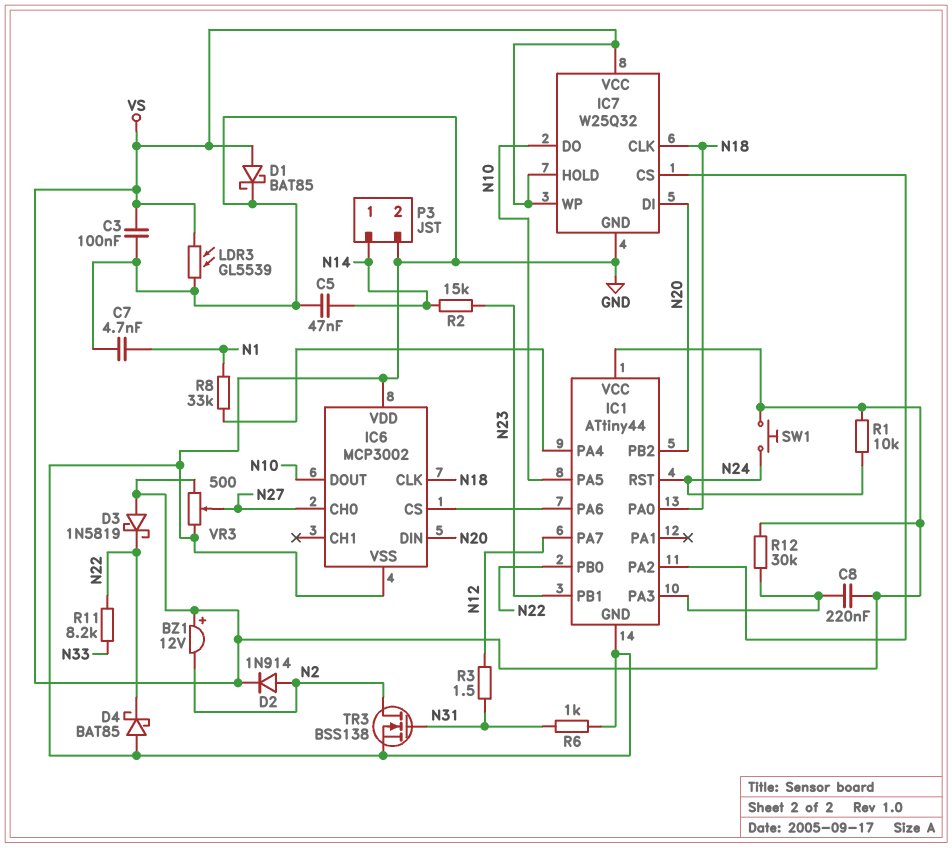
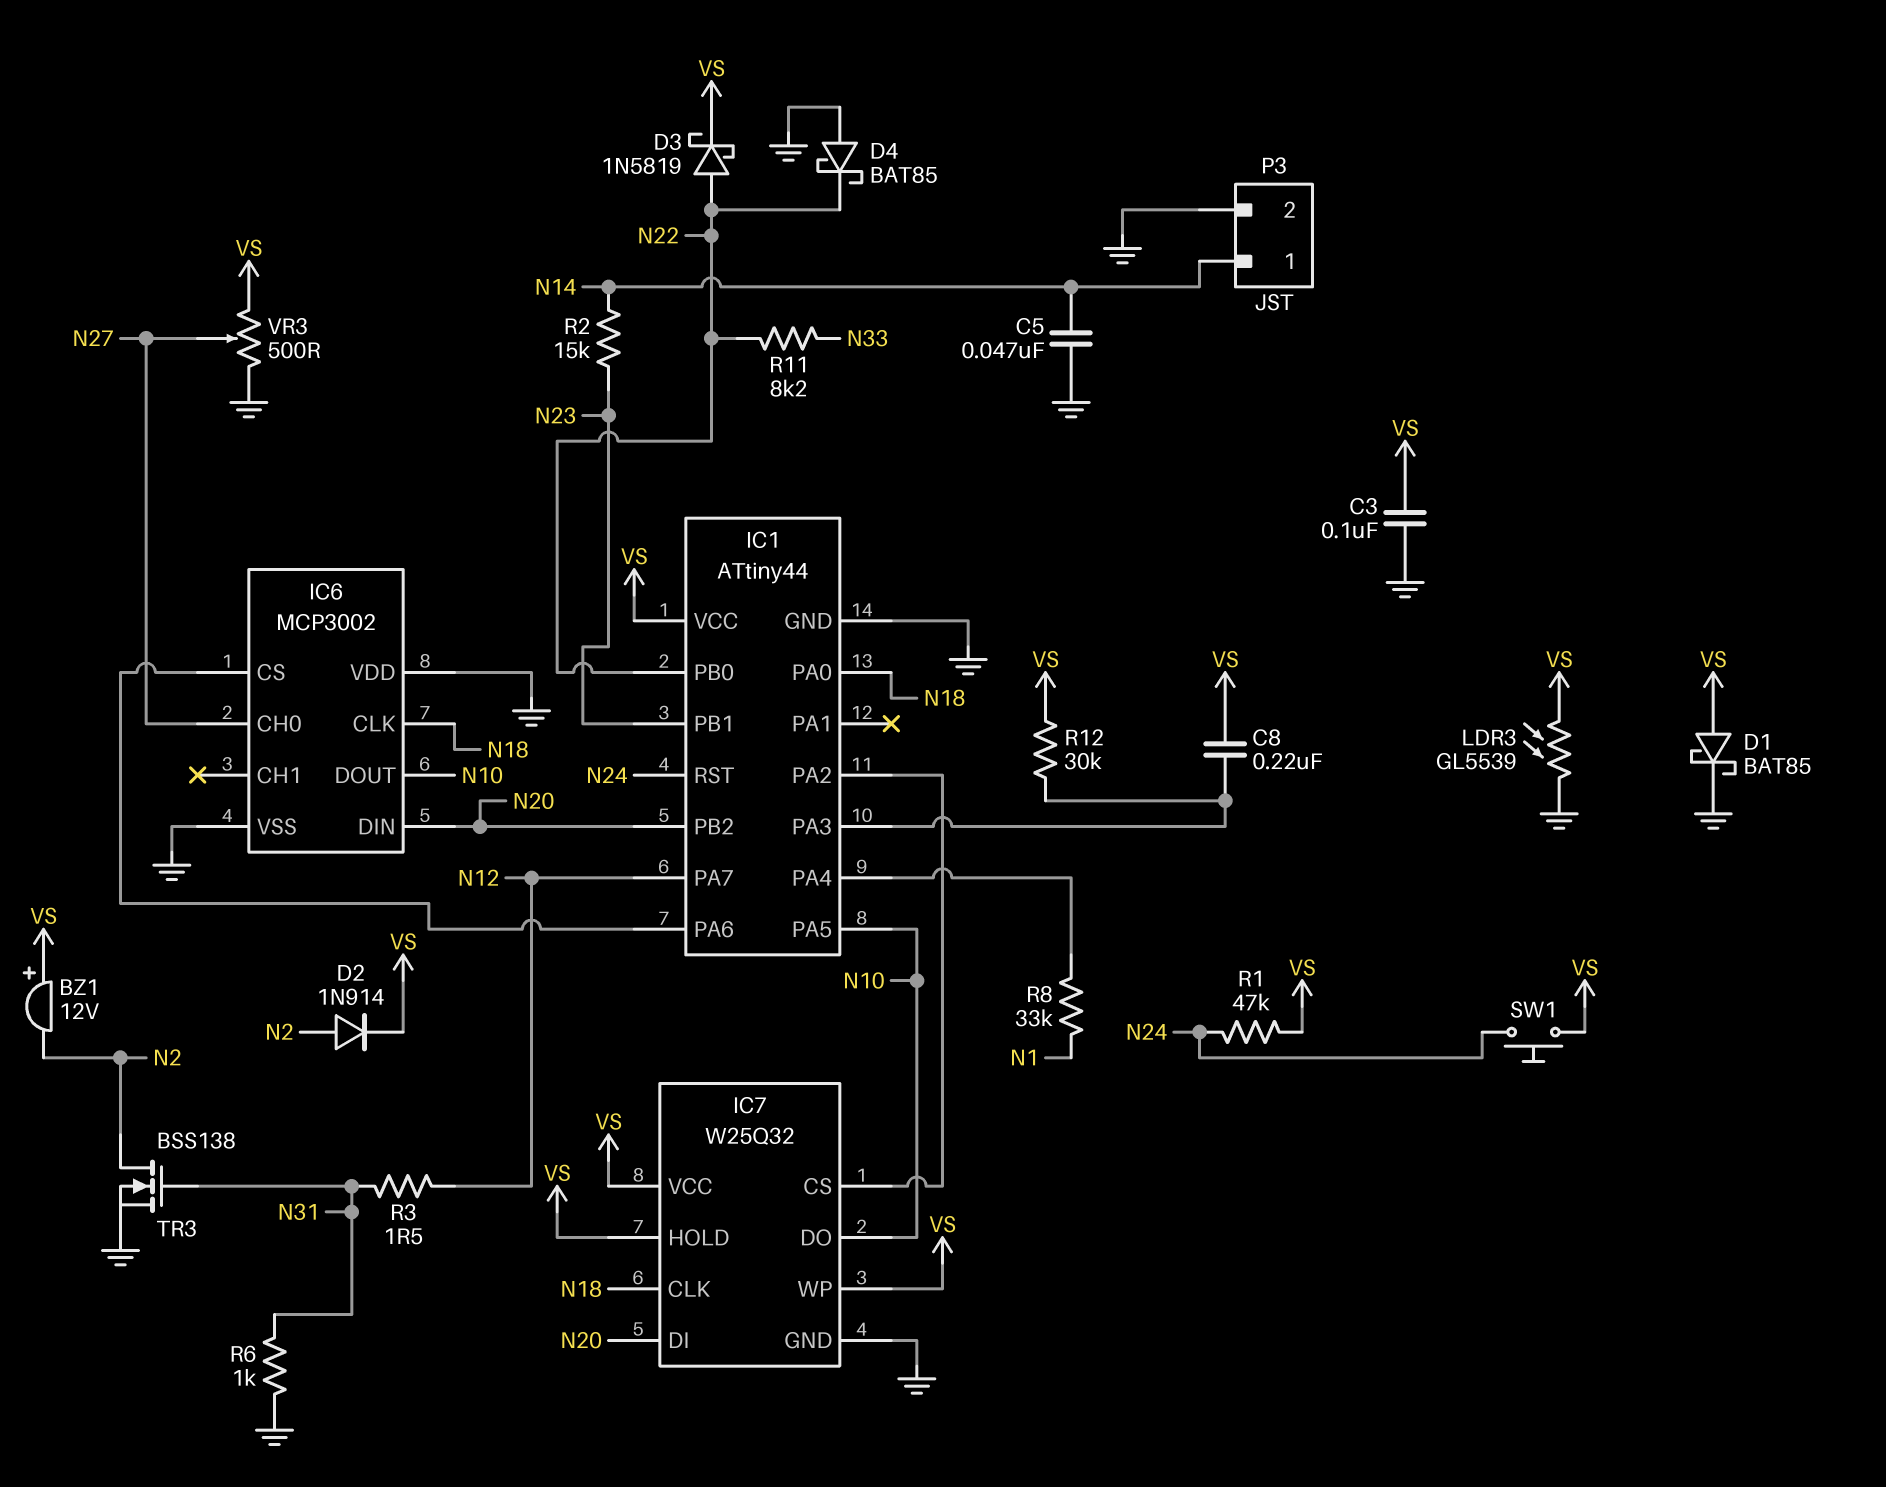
C7: 4.7nF (GND, N1) -> none
D3: schottky 1N5819 (A VS, K N22) -> schottky 1N5819 (A N22, K VS)
R1: 10k (N24, VS) -> 47k (N24, VS)

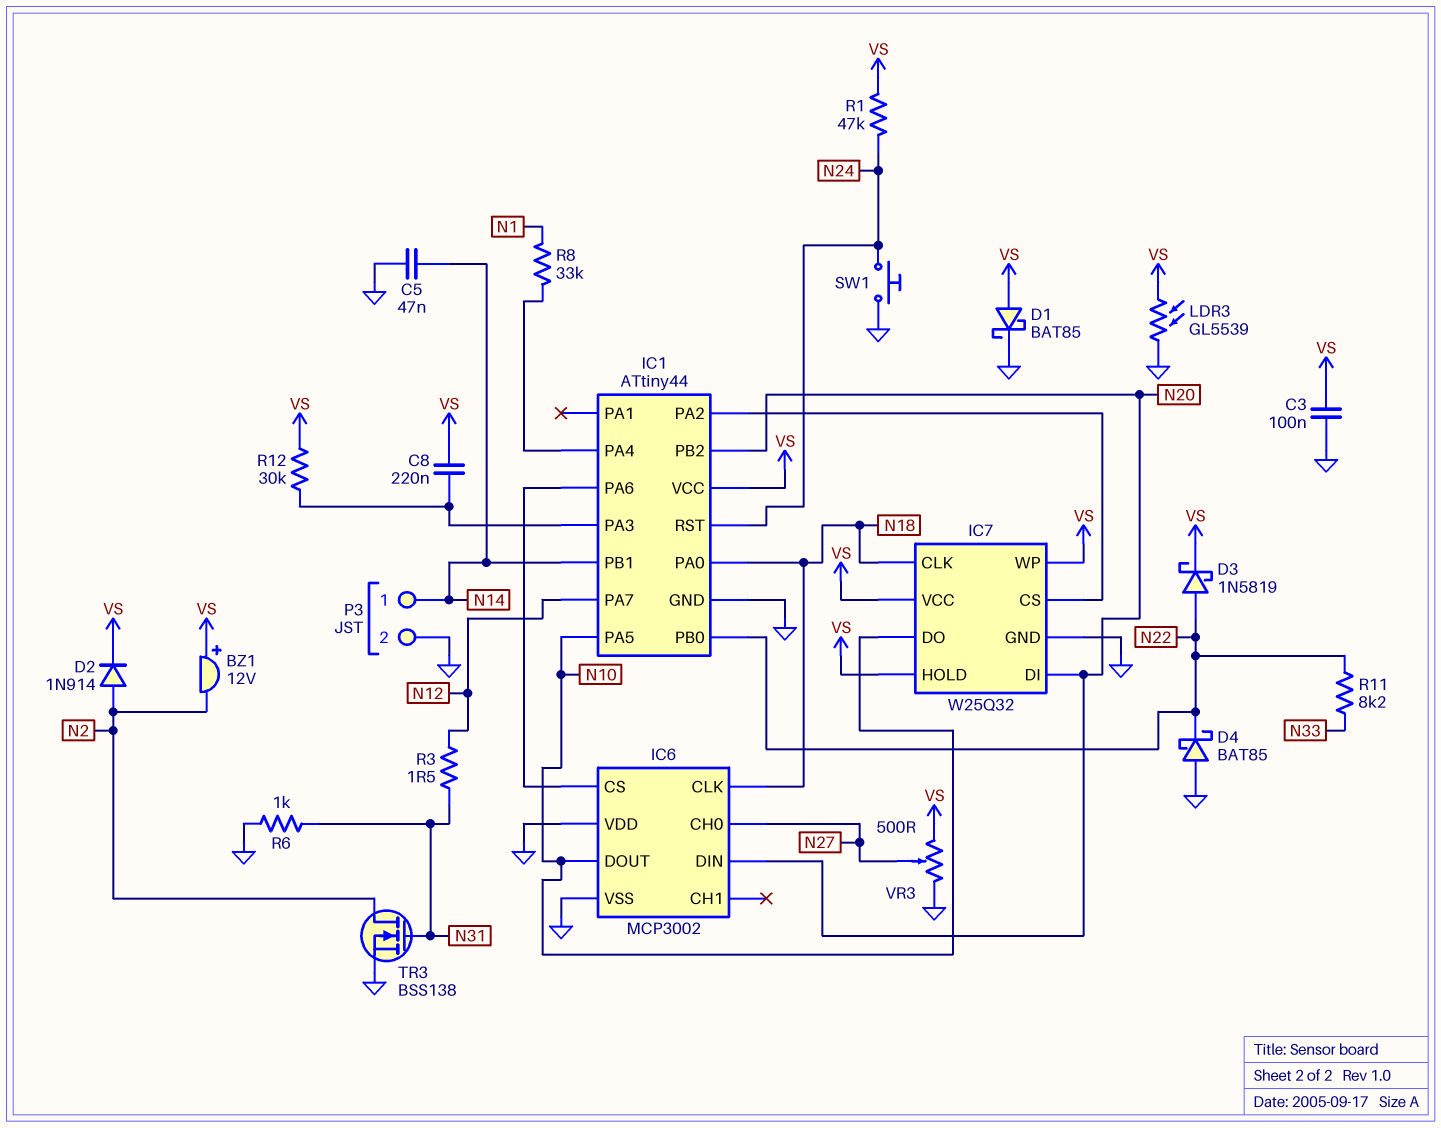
IC1 pin PB1: N23 -> N14
R2: 15k (N14, N23) -> none
SW1: button (N24, VS) -> button (GND, N24)

